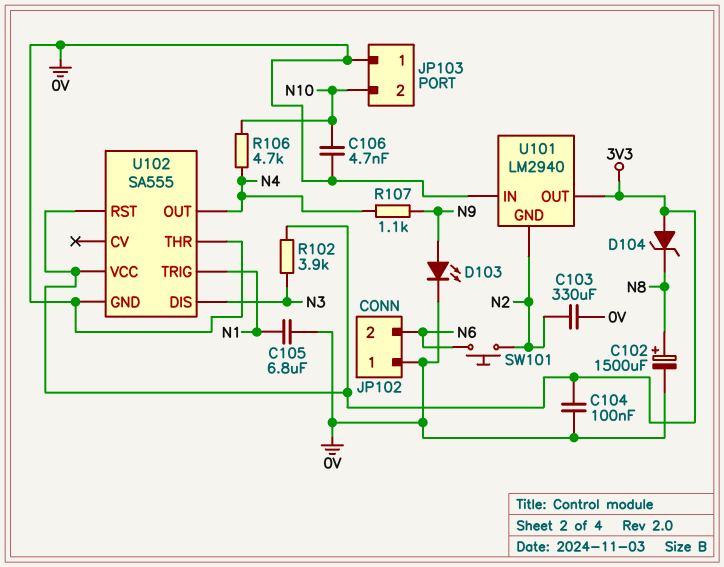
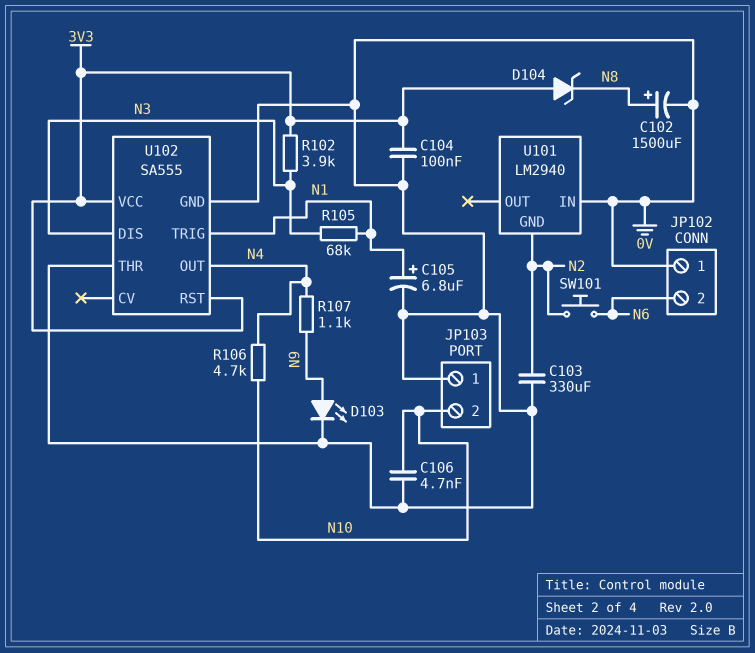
C105: 6.8uF (0V, N1) -> 6.8uF (plus N1, minus 0V)
R105: none -> 68k (N1, N3)
U101 pin OUT: 3V3 -> none

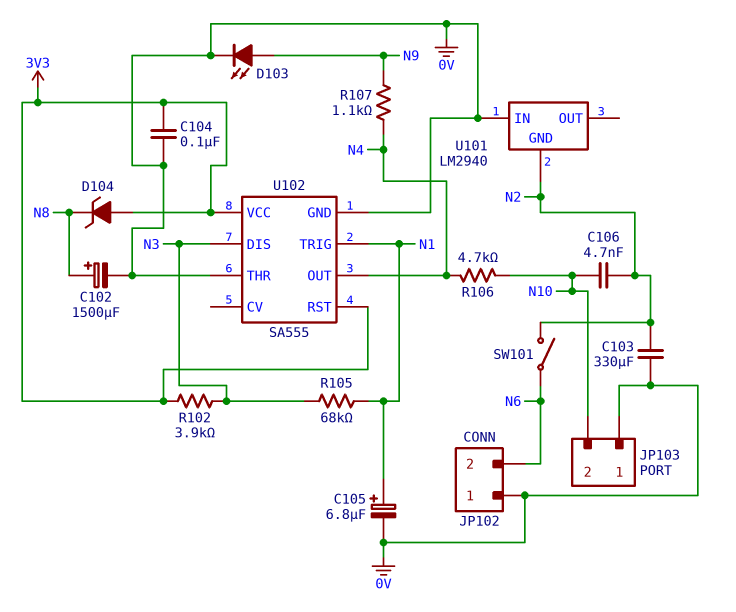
C106: 4.7nF (0V, N10) -> 4.7nF (N2, N10)
SW101: button (N2, N6) -> switch (N2, N6)

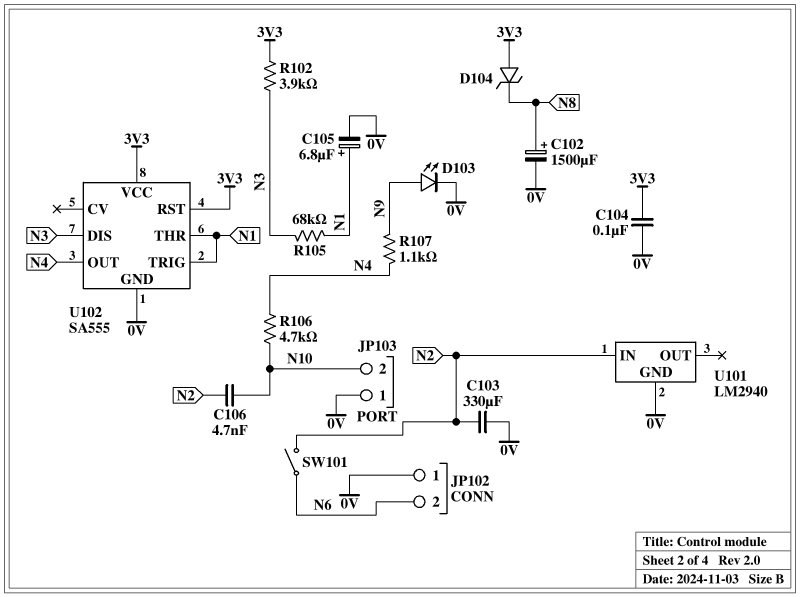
U101 pin GND: N2 -> 0V
U101 pin IN: 0V -> N2
U102 pin THR: 0V -> N1

